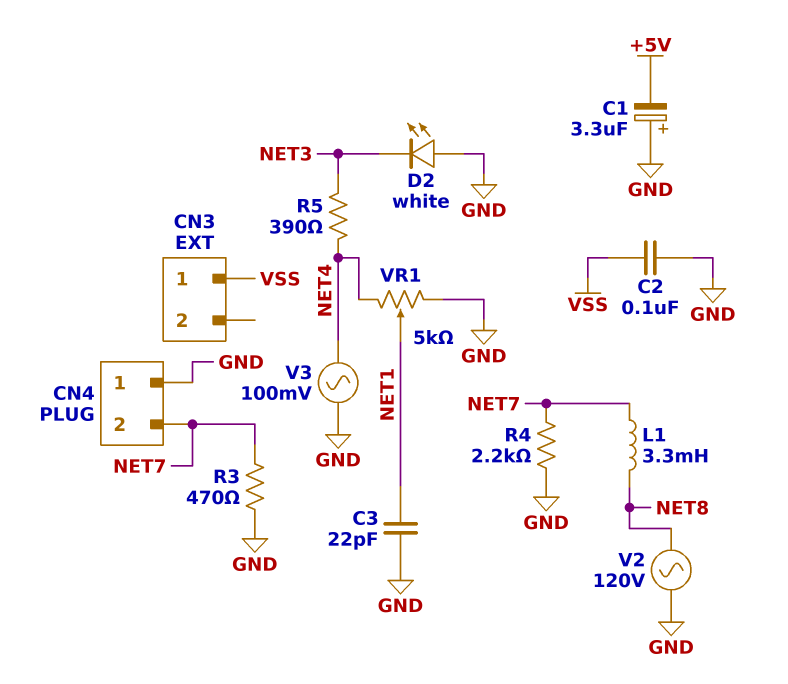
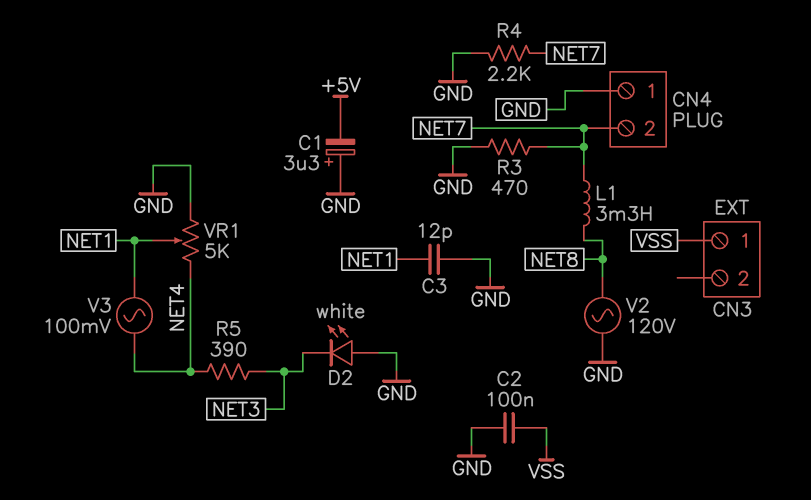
C3: 22pF (GND, NET1) -> 12pF (GND, NET1)
V3: AC 100mV (GND, NET4) -> AC 100mV (NET1, NET4)

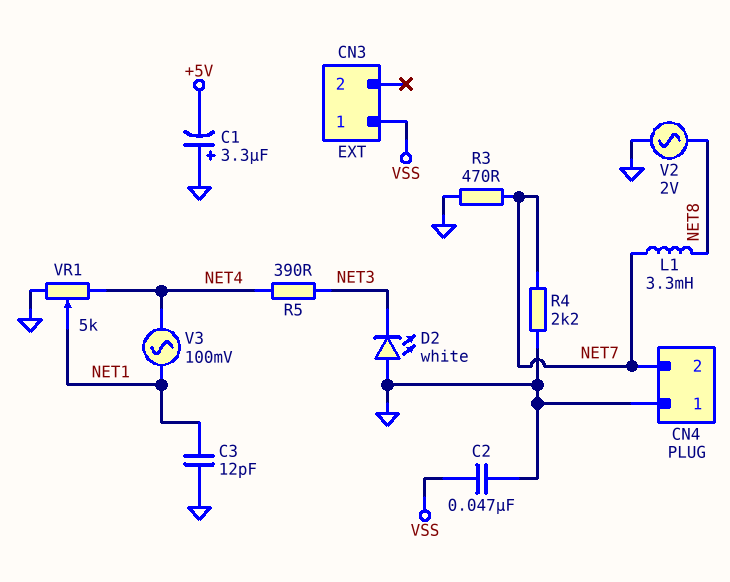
C2: 100nF (GND, VSS) -> 47nF (GND, VSS)
V2: AC 120V (GND, NET8) -> AC 2V (GND, NET8)

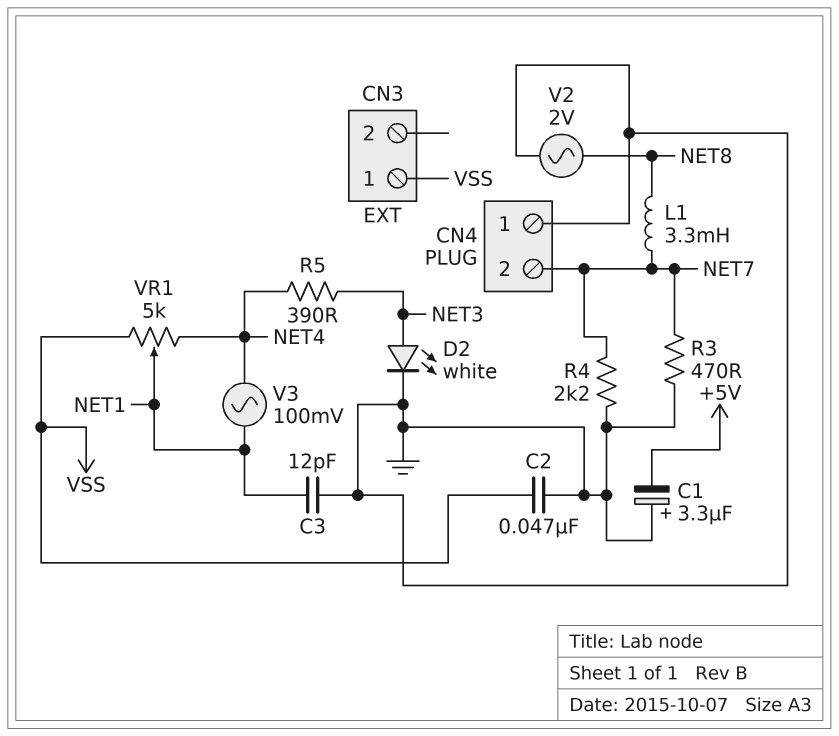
D2: LED white (A GND, K NET3) -> LED white (A NET3, K GND)
VR1: 5k (GND, NET4, wiper NET1) -> 5k (NET4, VSS, wiper NET1)

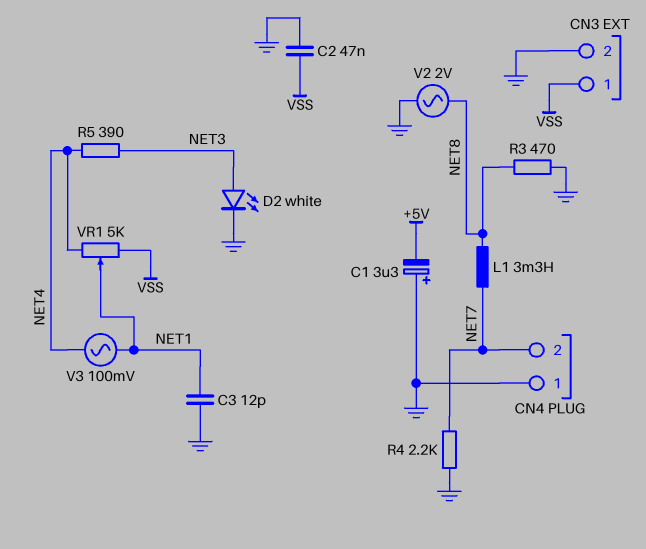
CN3 pin 2: none -> GND
R3: 470 (GND, NET7) -> 470 (GND, NET8)

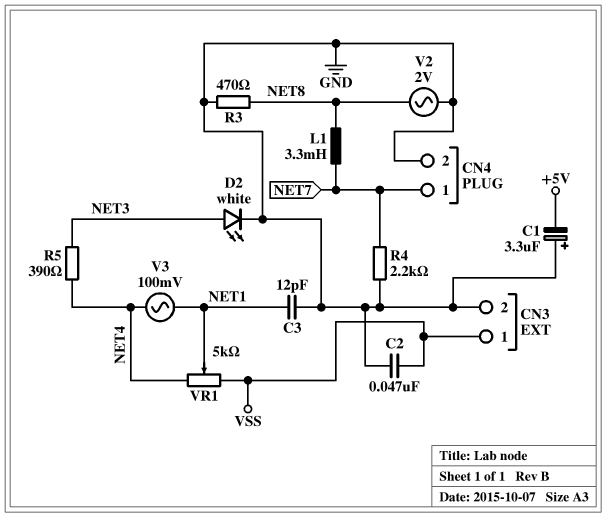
CN4 pin 1: GND -> NET7
CN4 pin 2: NET7 -> GND

